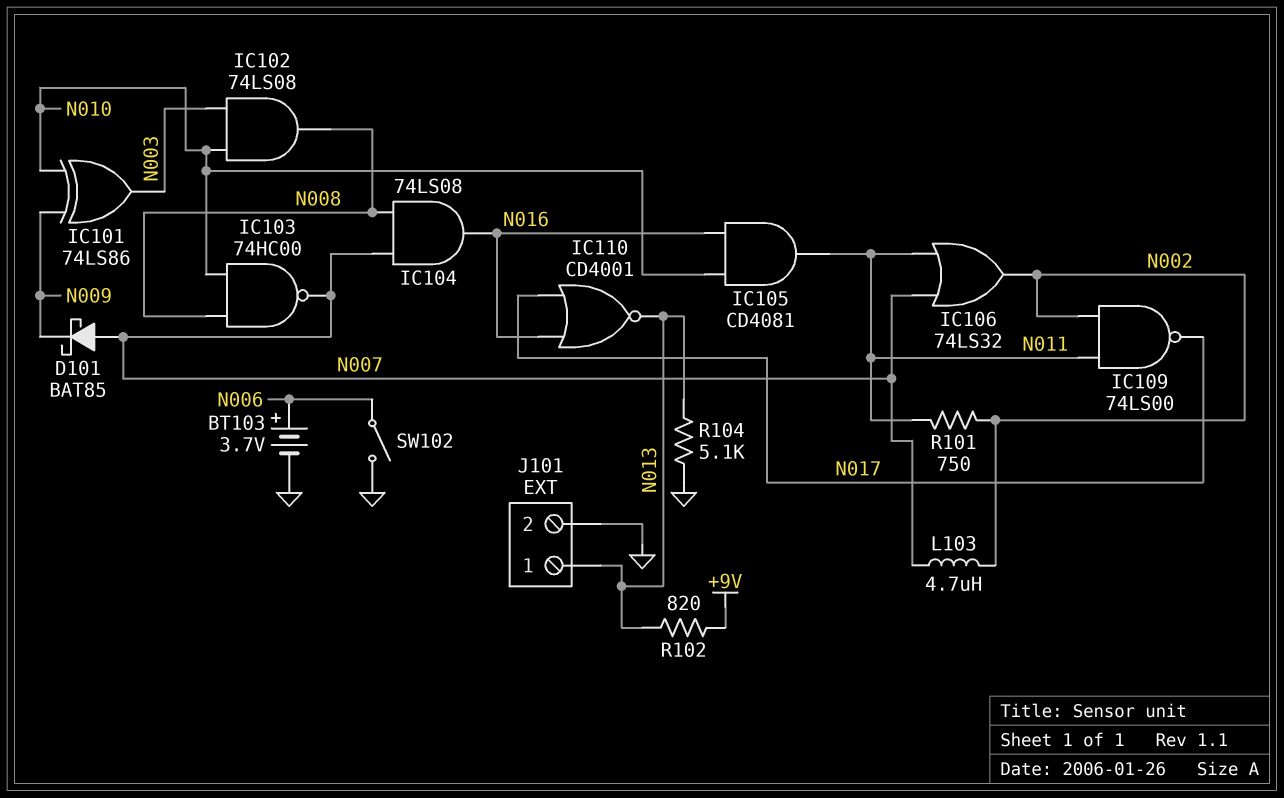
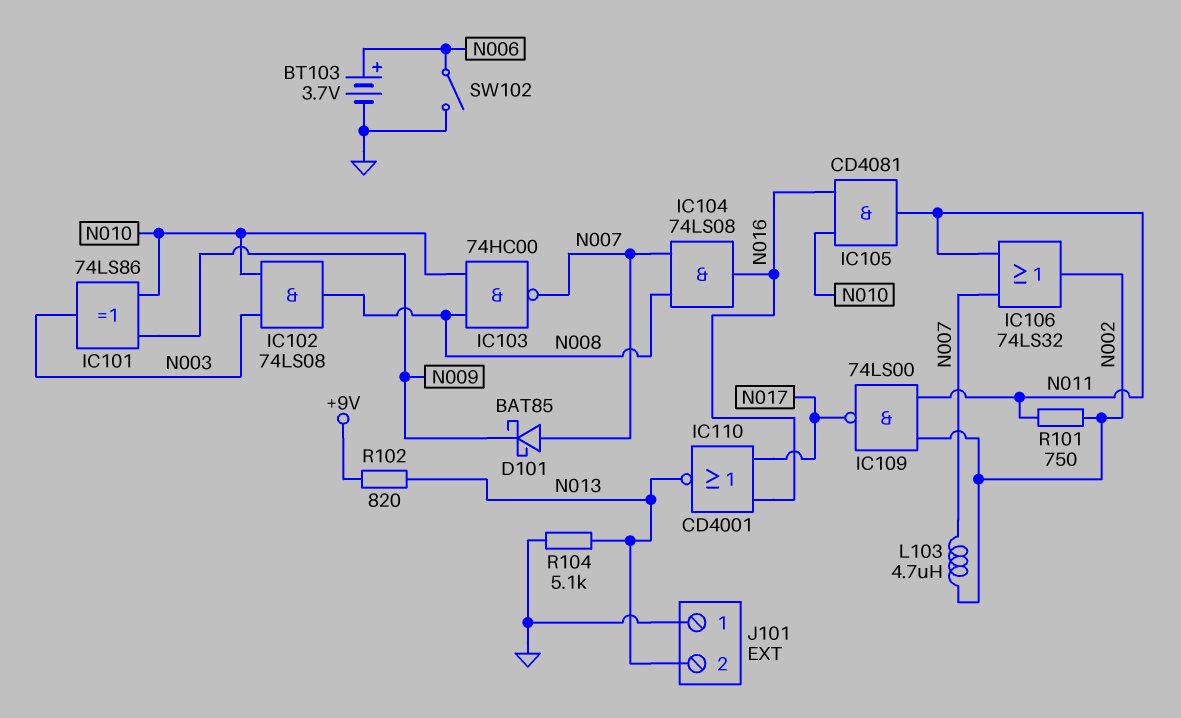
J101 pin 1: N013 -> GND
J101 pin 2: GND -> N013

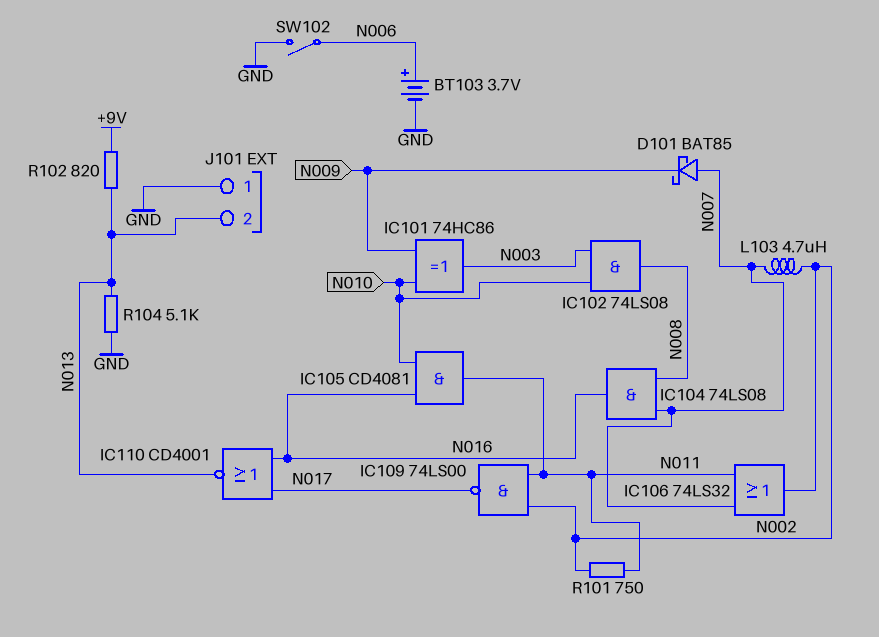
IC101: XOR 74LS86 (in N009, in N010, out N003) -> XOR 74HC86 (in N009, in N010, out N003)
IC103: NAND 74HC00 (in N008, in N010, out N007) -> none

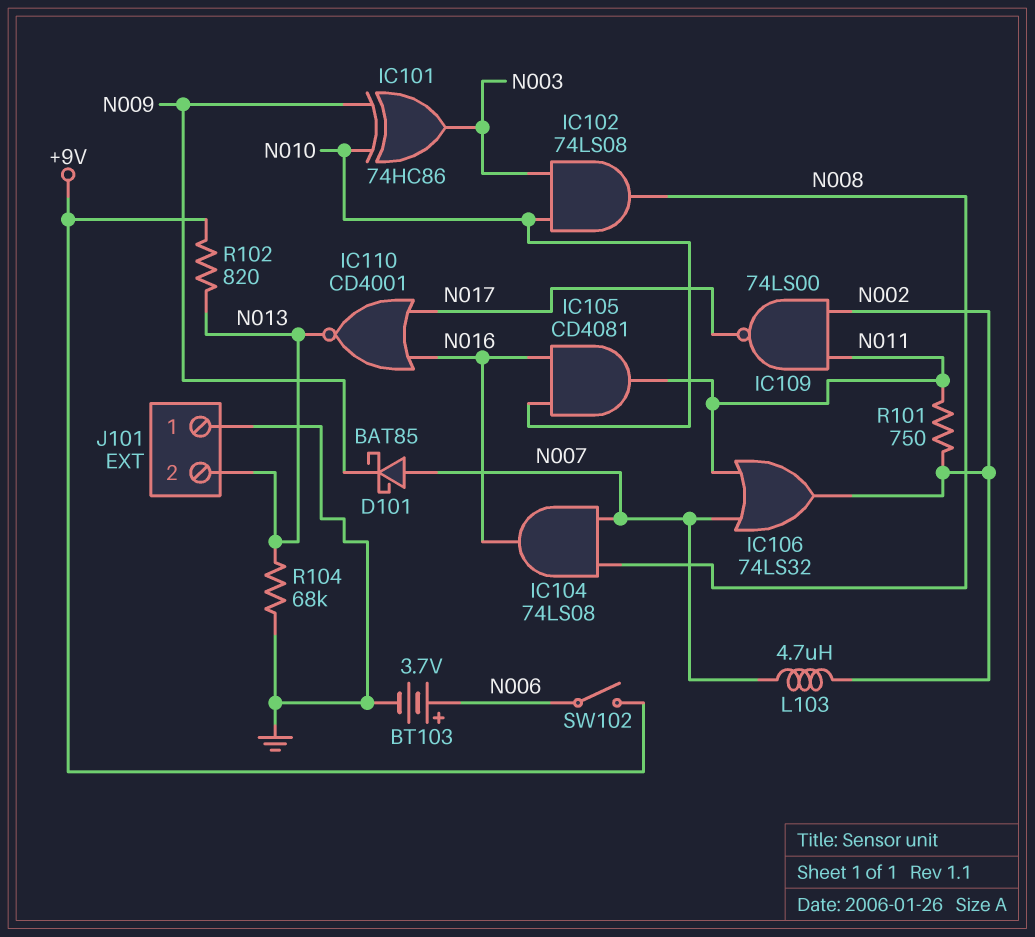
R104: 5.1k (GND, N013) -> 68k (GND, N013)
SW102: switch (GND, N006) -> switch (+9V, N006)

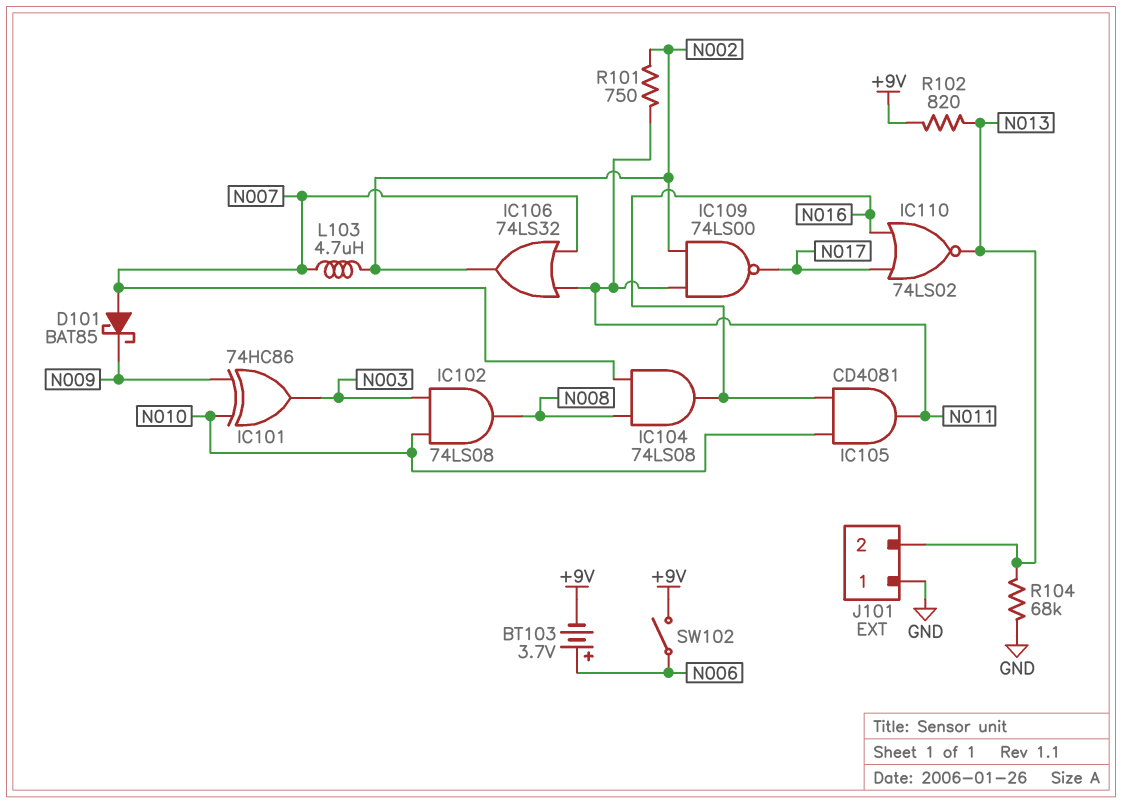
BT103: 3.7V (plus N006, minus GND) -> 3.7V (plus N006, minus +9V)
IC110: NOR CD4001 (in N016, in N017, out N013) -> NOR 74LS02 (in N016, in N017, out N013)

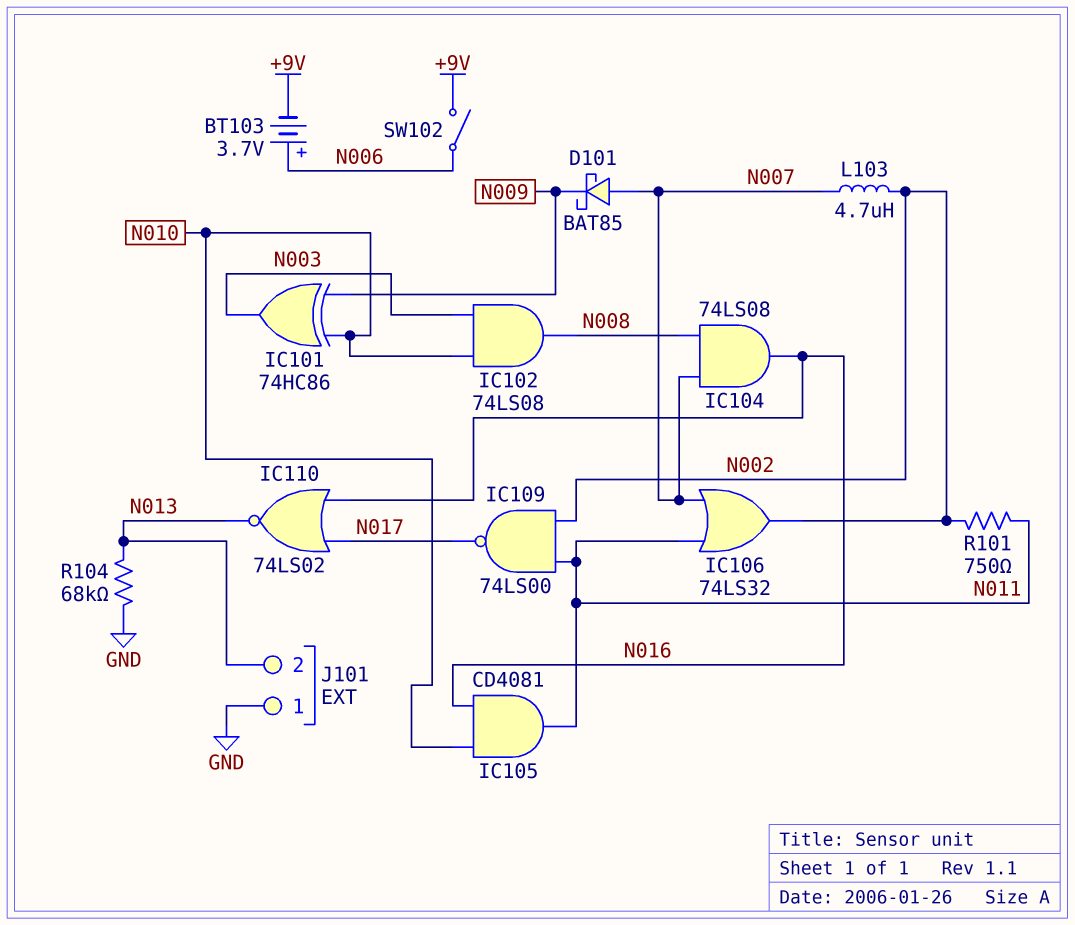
R102: 820 (+9V, N013) -> none

